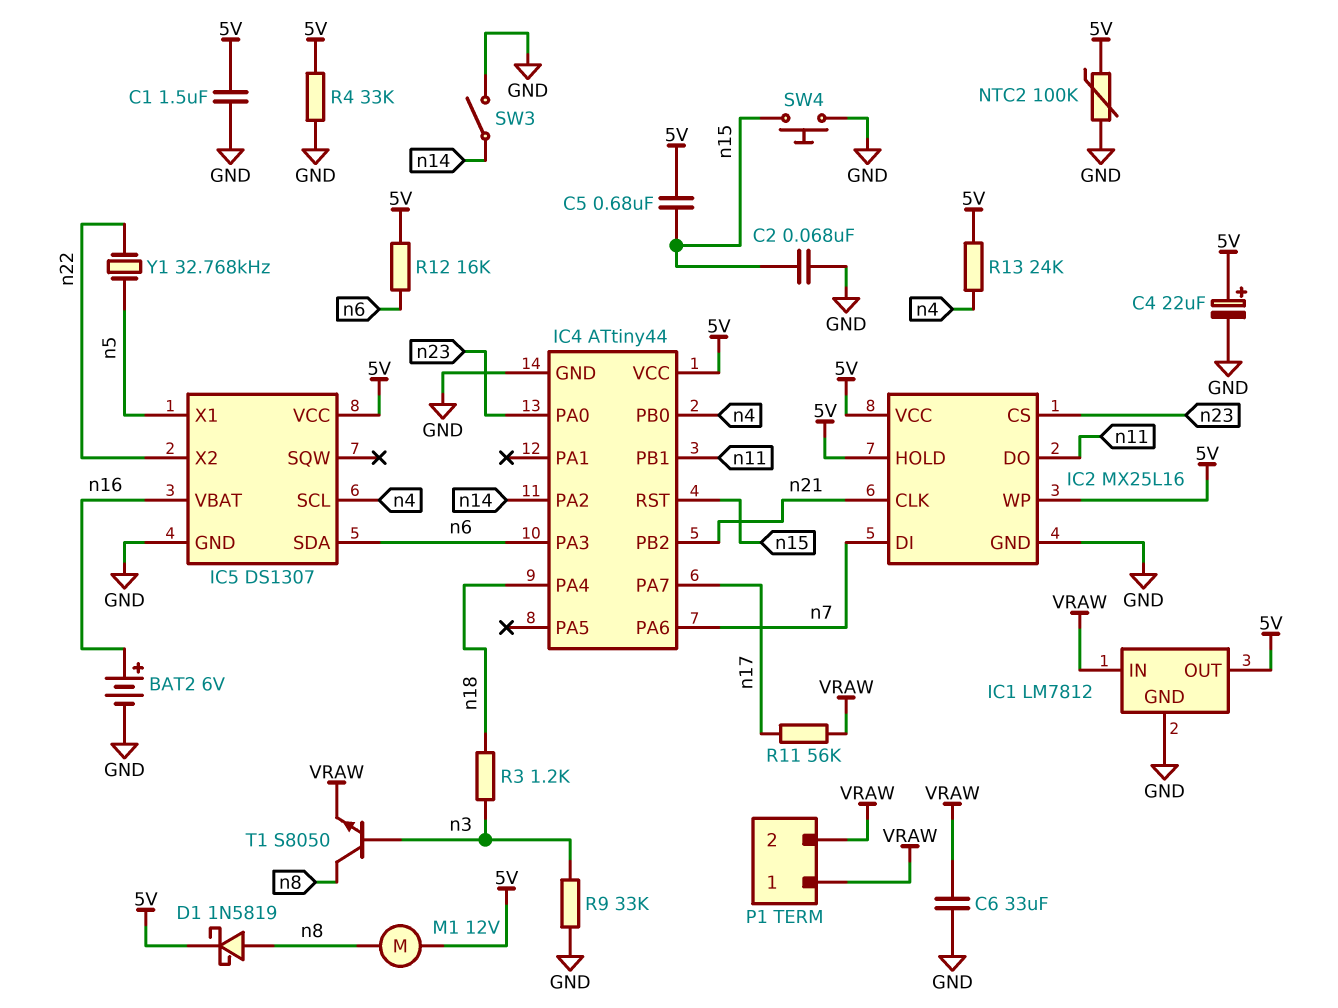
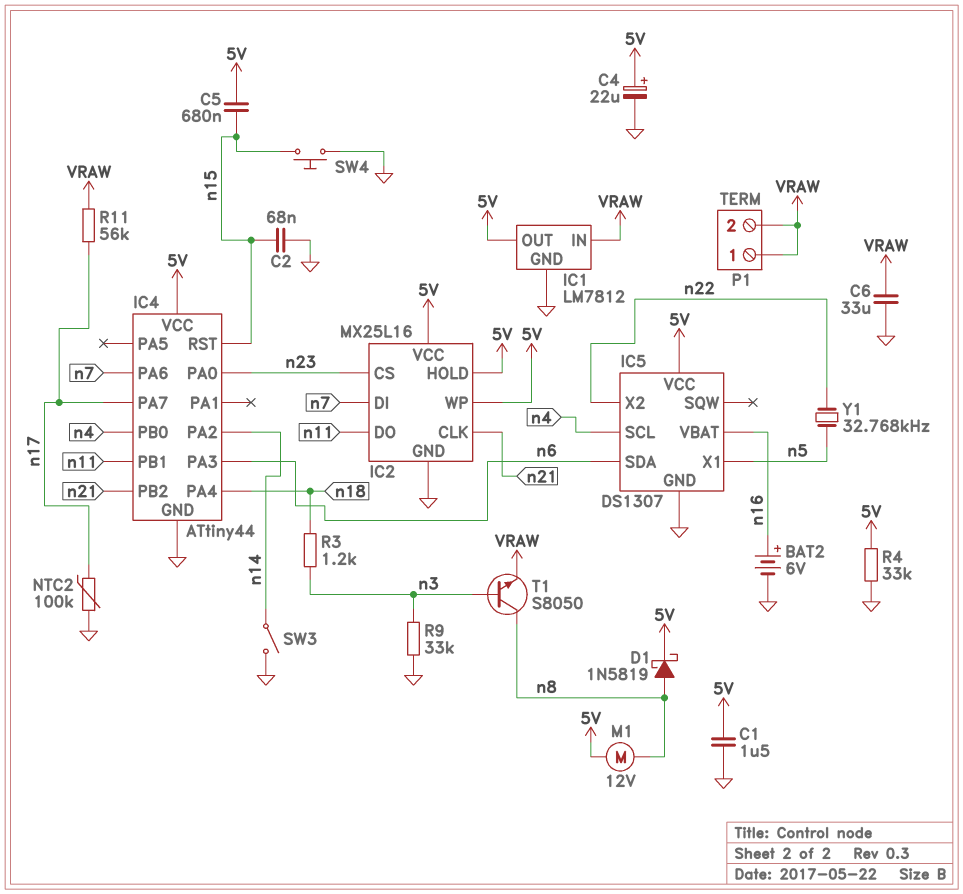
NTC2: 100k (5V, GND) -> 100k (GND, n17)
R12: 16k (5V, n6) -> none
R13: 24k (5V, n4) -> none

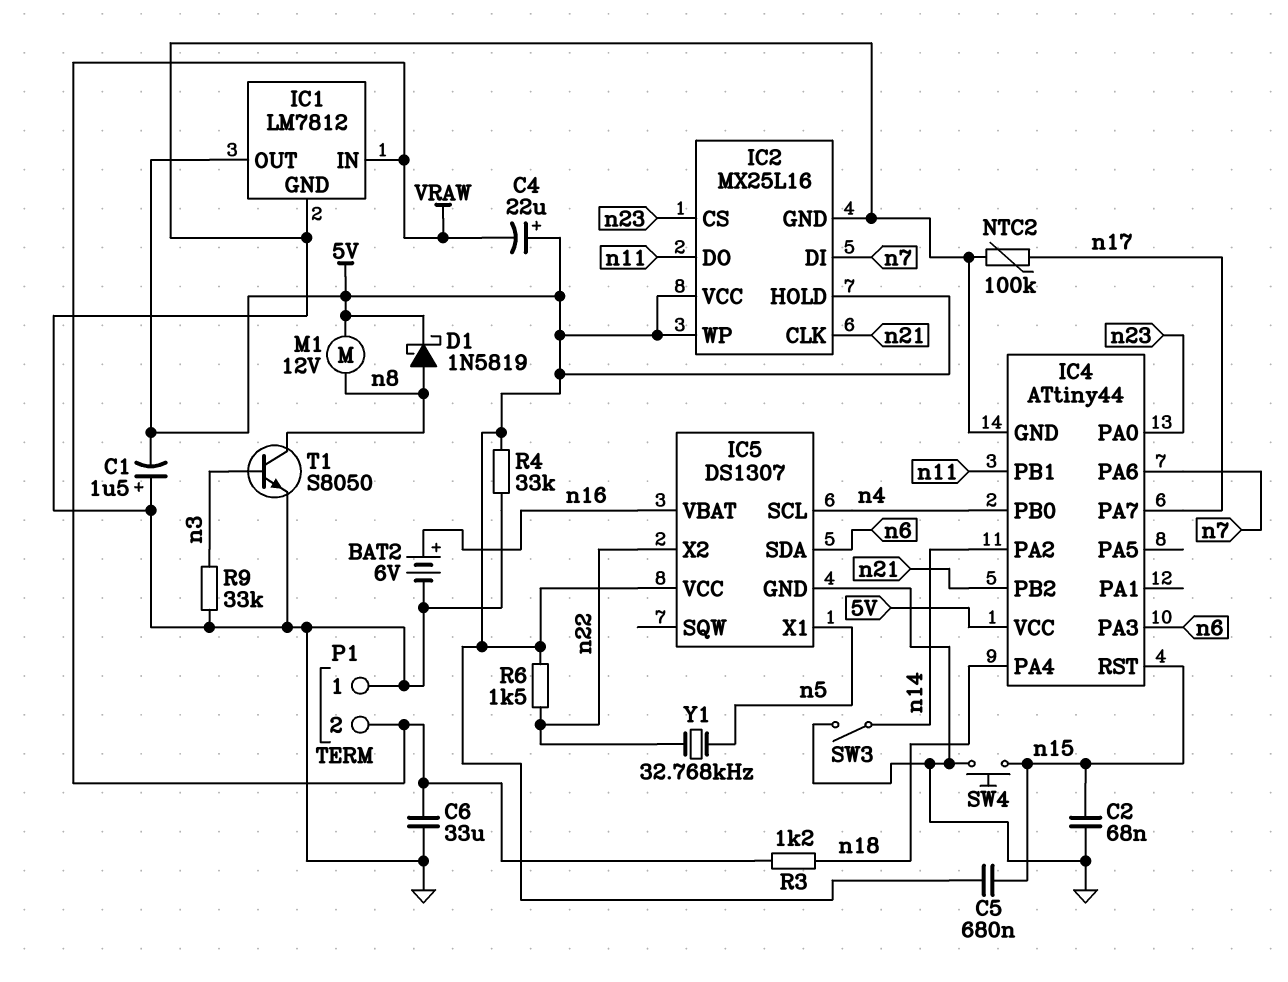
C1: 1.5uF (5V, GND) -> 1.5uF (plus GND, minus 5V)
C4: 22uF (plus 5V, minus GND) -> 22uF (plus 5V, minus VRAW)
P1 pin 1: VRAW -> GND
R3: 1.2k (n3, n18) -> 1.2k (VRAW, n18)
R6: none -> 1.5k (5V, n22)
R11: 56k (VRAW, n17) -> none
T1: NPN S8050 (B n3, C n8, E VRAW) -> NPN S8050 (B n3, C n8, E GND)

